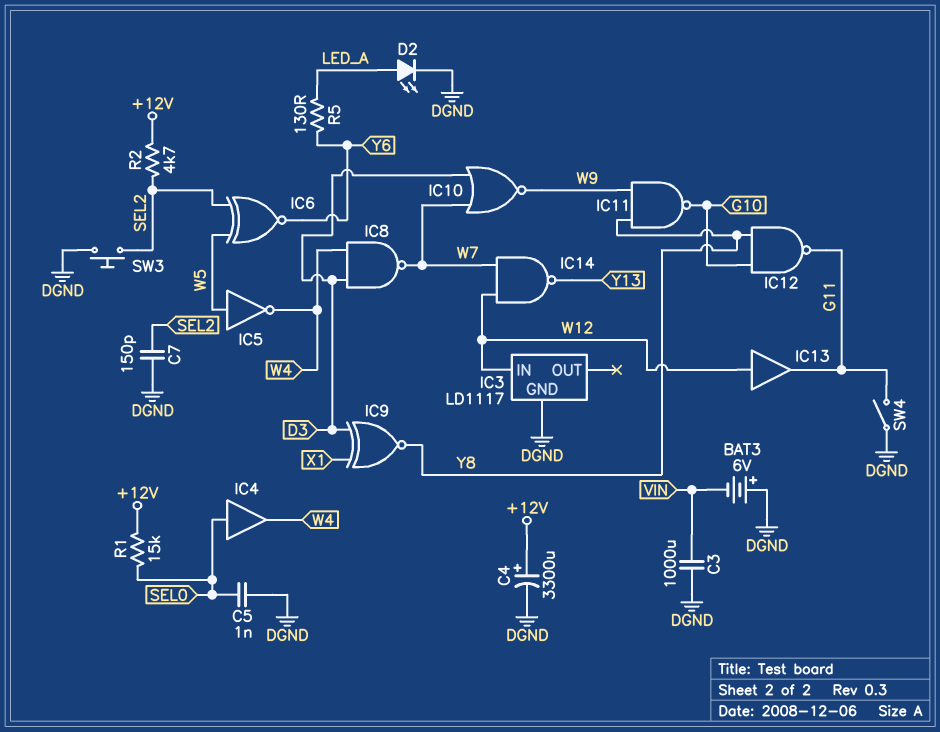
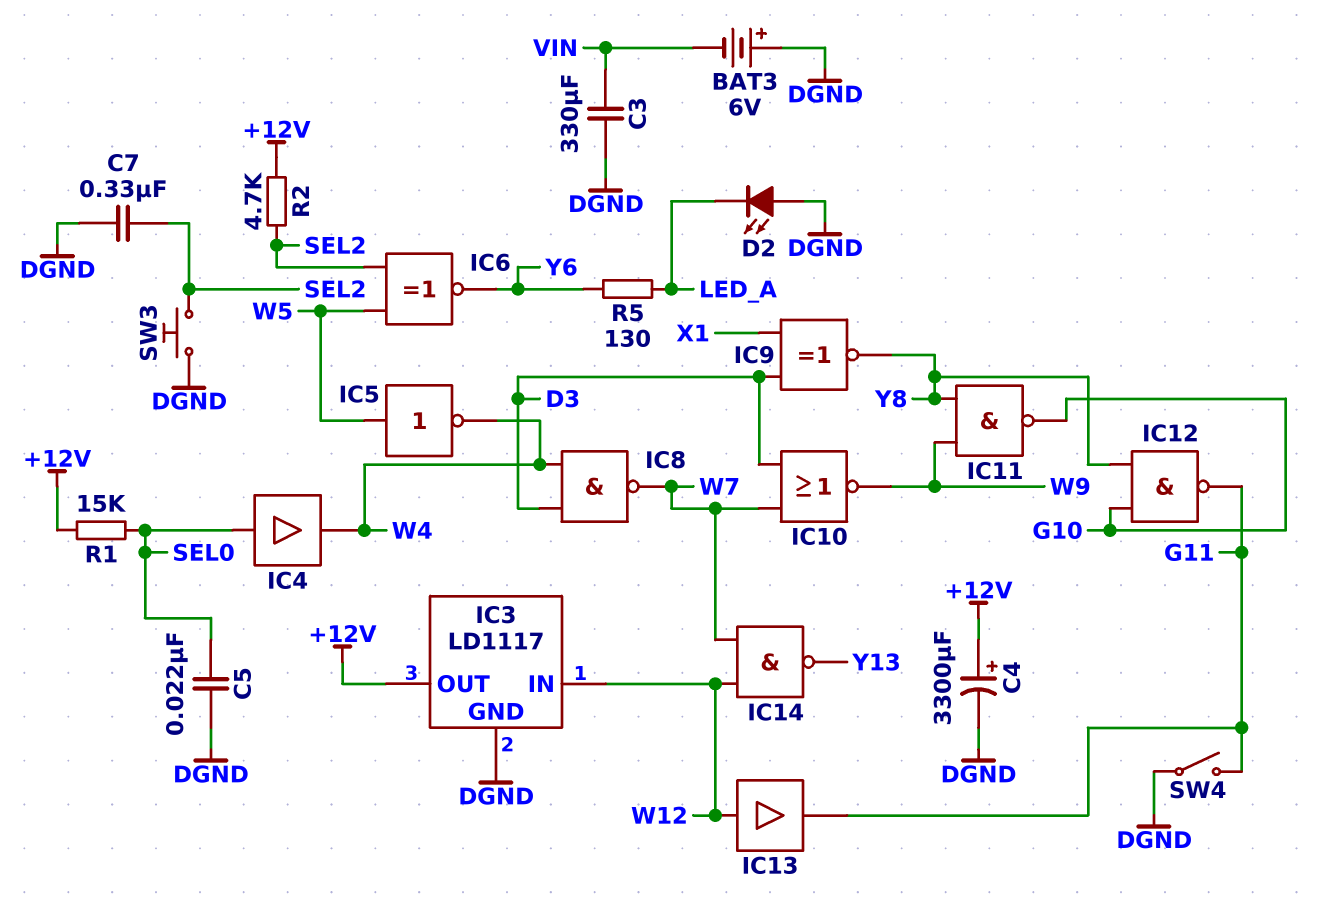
C3: 1000uF (DGND, VIN) -> 330uF (DGND, VIN)
C5: 1nF (DGND, SEL0) -> 22nF (DGND, SEL0)
C7: 150pF (DGND, SEL2) -> 330nF (DGND, SEL2)
D2: LED (A LED_A, K DGND) -> LED (A DGND, K LED_A)
IC3 pin OUT: none -> +12V

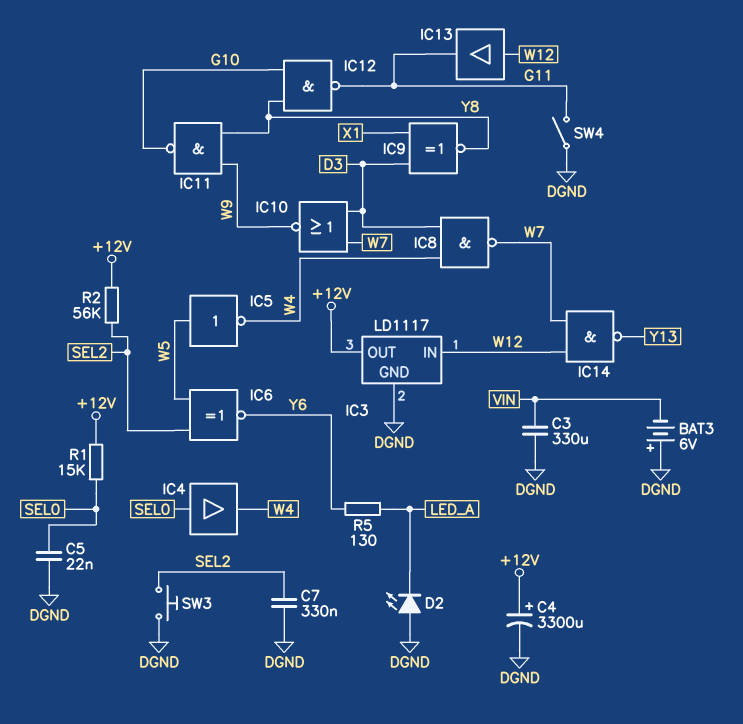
R2: 4.7k (+12V, SEL2) -> 56k (+12V, SEL2)

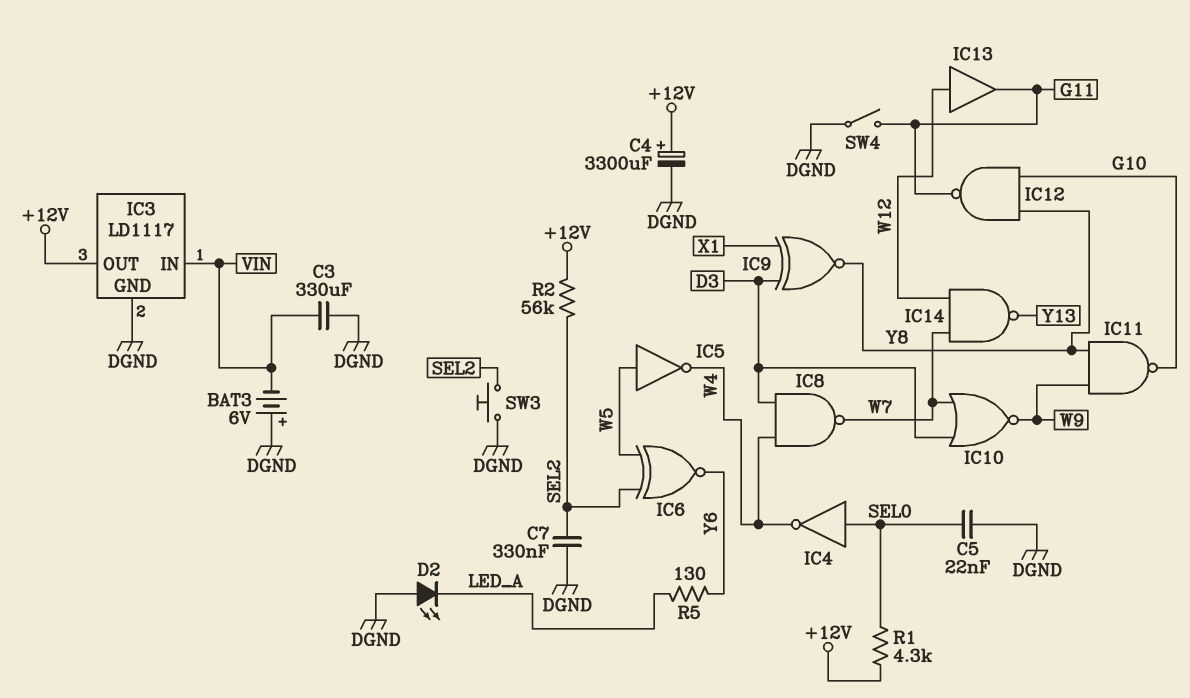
IC3 pin IN: W12 -> VIN
IC4: buffer (in SEL0, out W4) -> NOT (in SEL0, out W4)
R1: 15k (+12V, SEL0) -> 4.3k (+12V, SEL0)

